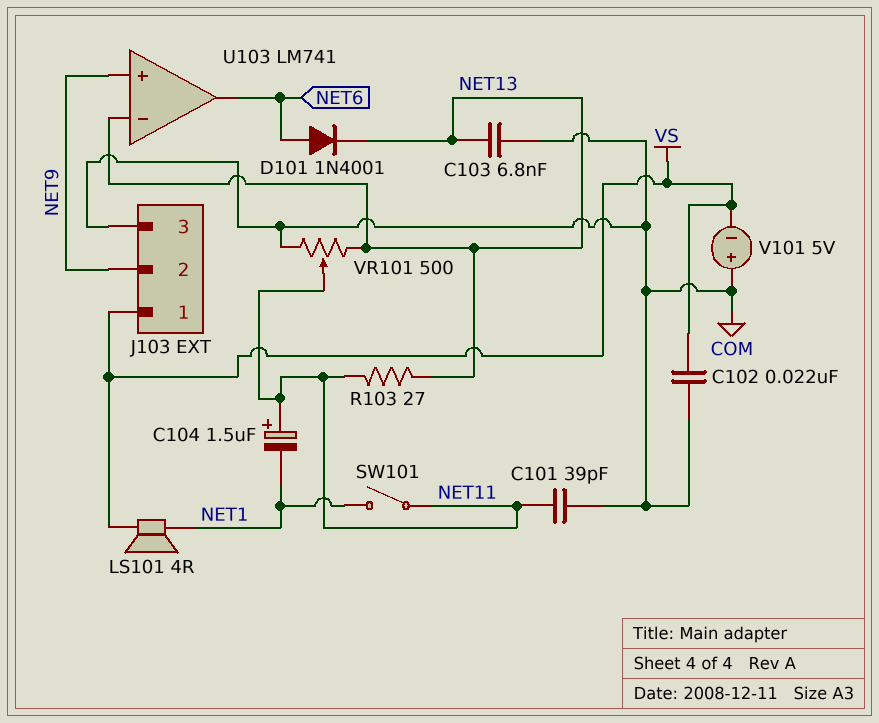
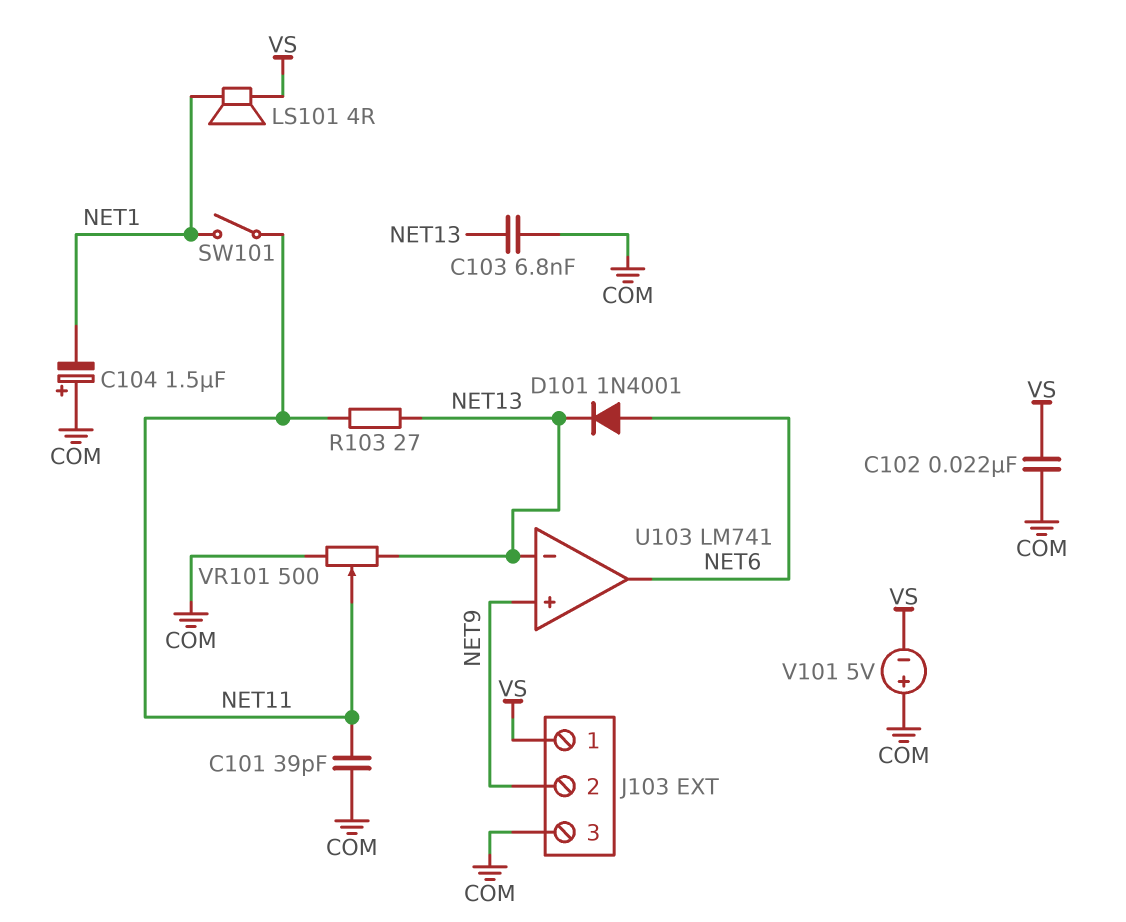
C104: 1.5uF (plus NET11, minus NET1) -> 1.5uF (plus COM, minus NET1)

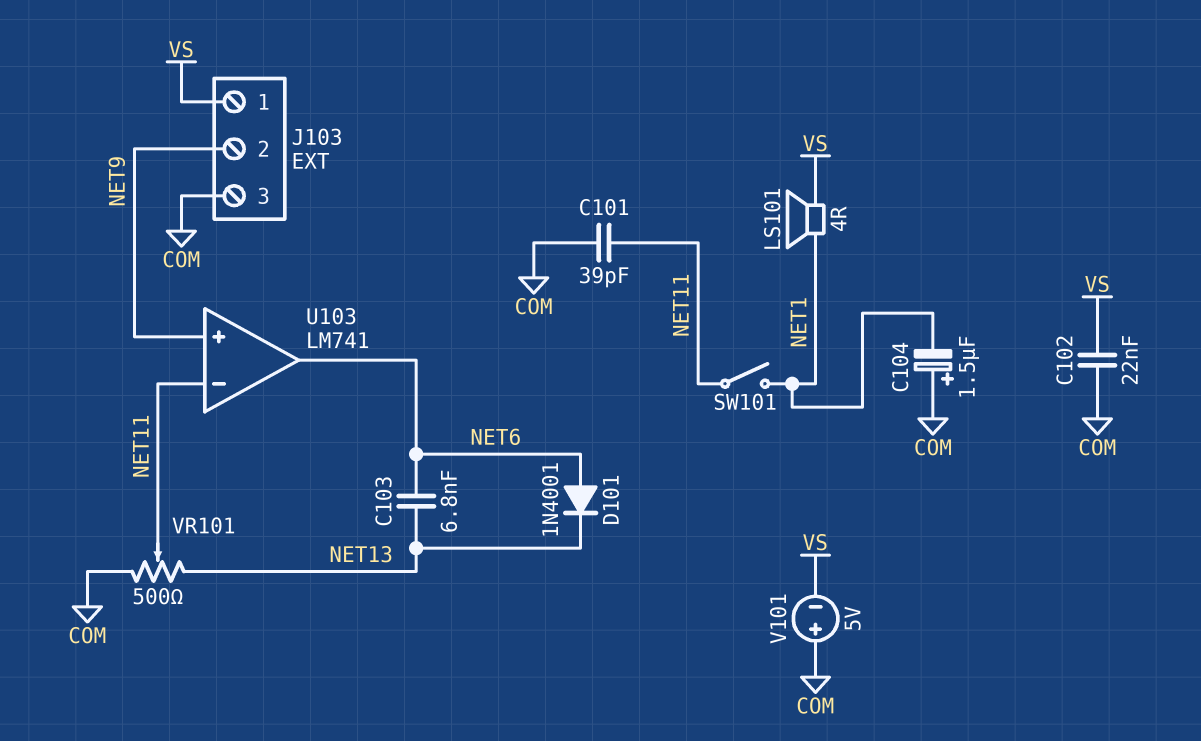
C103: 6.8nF (COM, NET13) -> 6.8nF (NET6, NET13)
R103: 27 (NET11, NET13) -> none
U103 pin in-: NET13 -> NET11

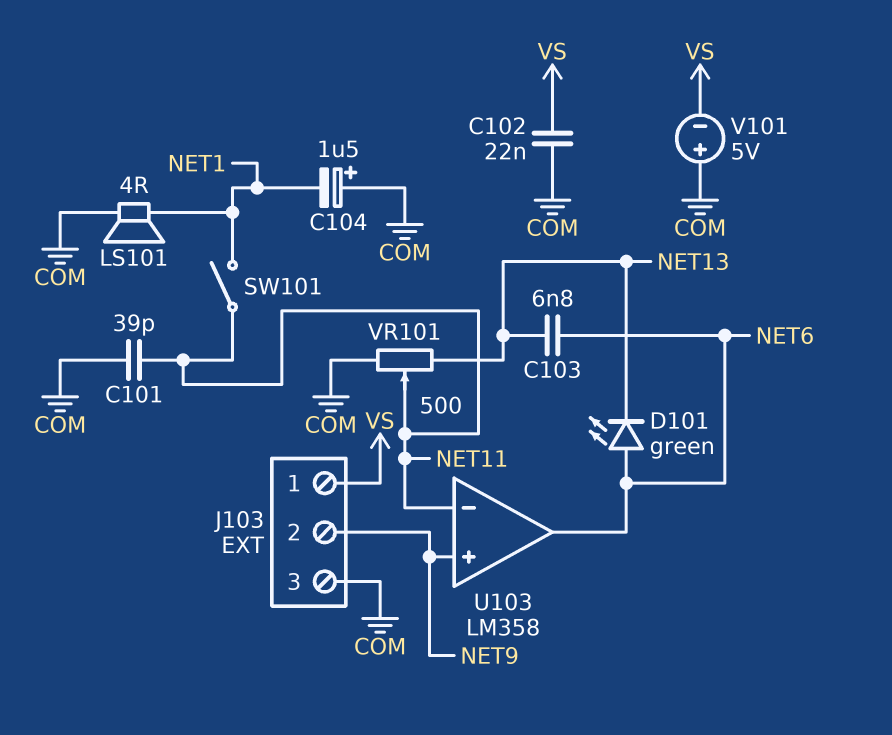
D101: diode 1N4001 (A NET6, K NET13) -> LED green (A NET6, K NET13)
LS101: speaker 4R (NET1, VS) -> speaker 4R (COM, NET1)
U103: LM741 -> LM358

